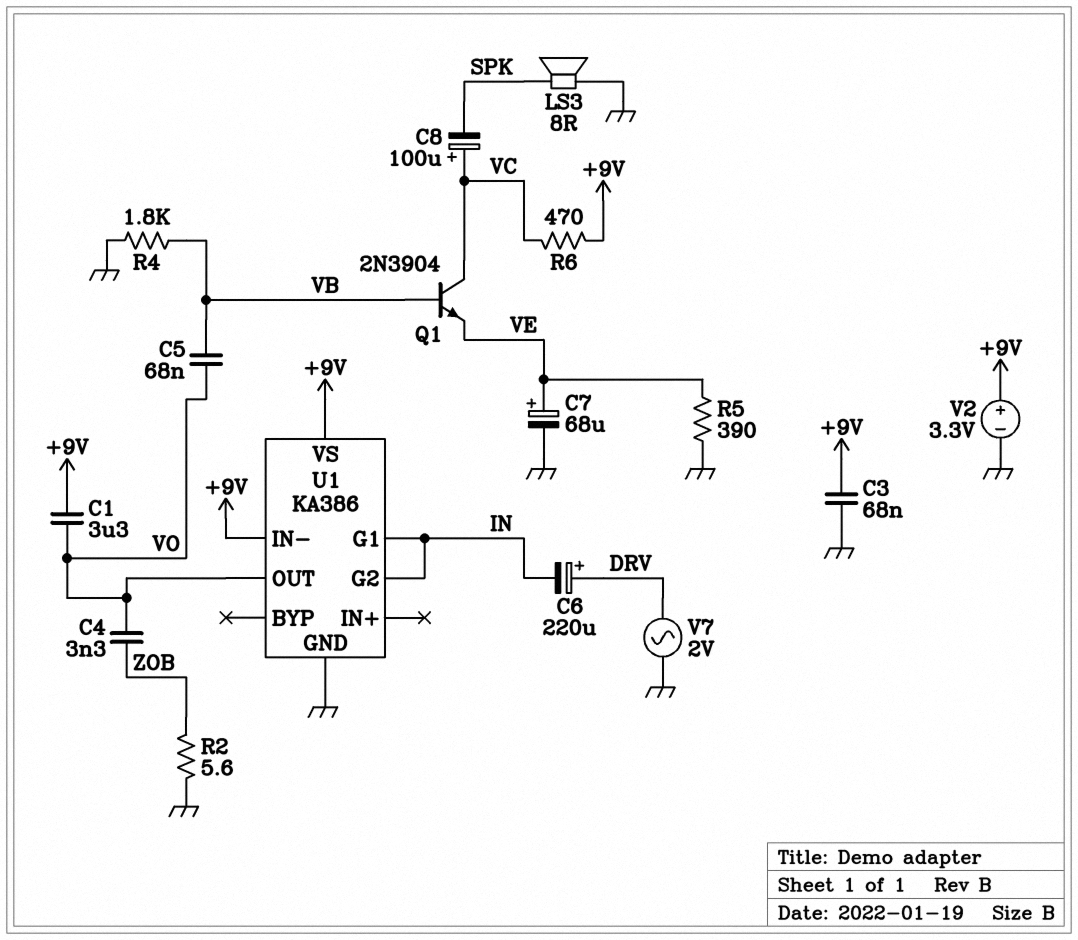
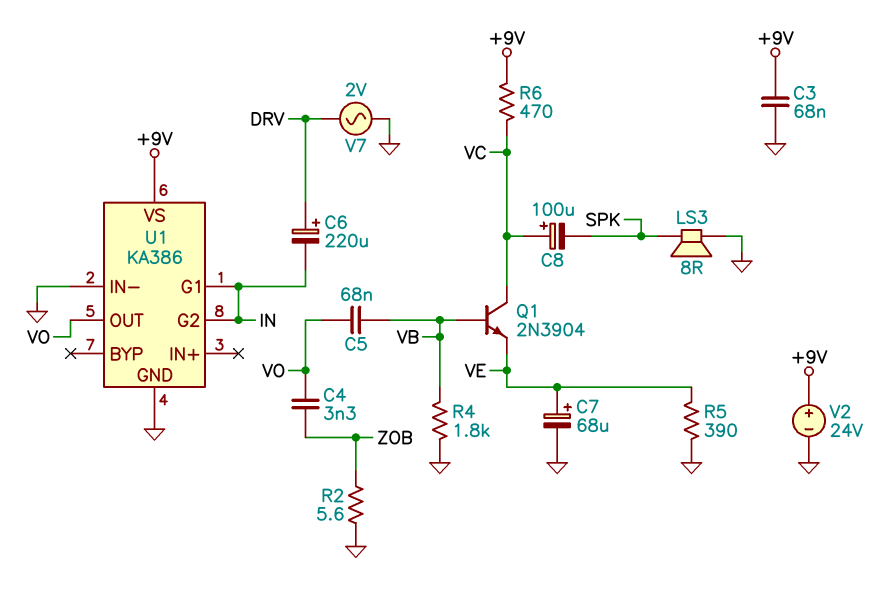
C1: 3.3uF (+9V, VO) -> none
U1 pin IN-: +9V -> GND
V2: 3.3V (plus +9V, minus GND) -> 24V (plus +9V, minus GND)

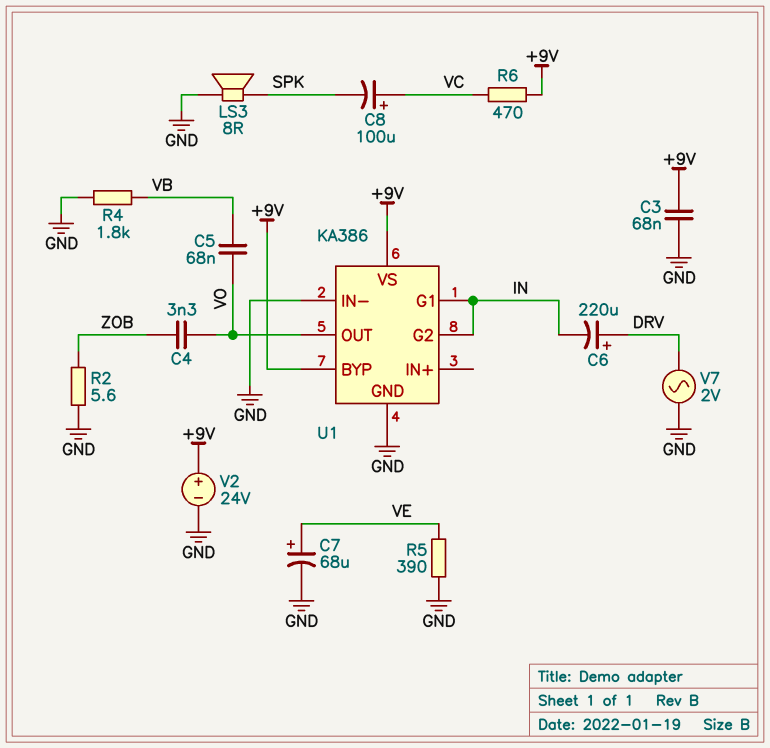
Q1: NPN 2N3904 (B VB, C VC, E VE) -> none
U1 pin BYP: none -> +9V

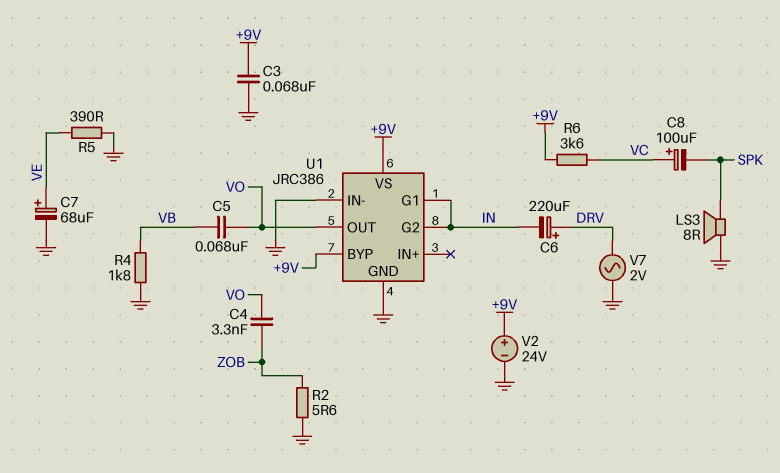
R6: 470 (+9V, VC) -> 3.6k (+9V, VC)
U1: KA386 -> JRC386

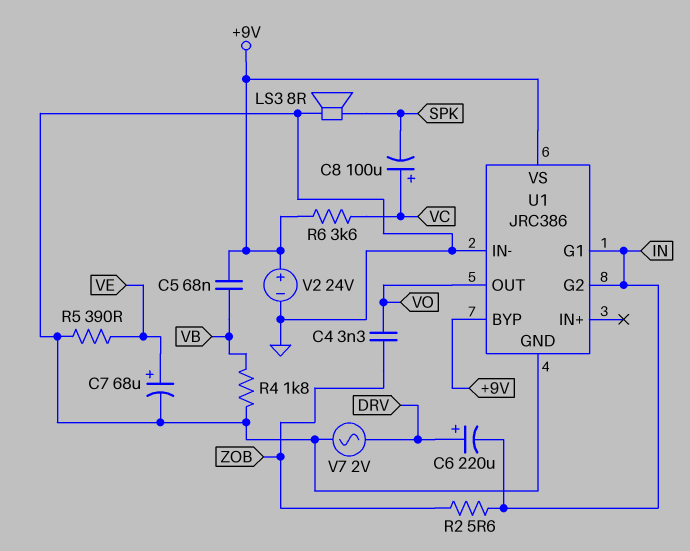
C3: 68nF (+9V, GND) -> none
C5: 68nF (VB, VO) -> 68nF (+9V, VB)
R2: 5.6 (GND, ZOB) -> 5.6 (IN, ZOB)

